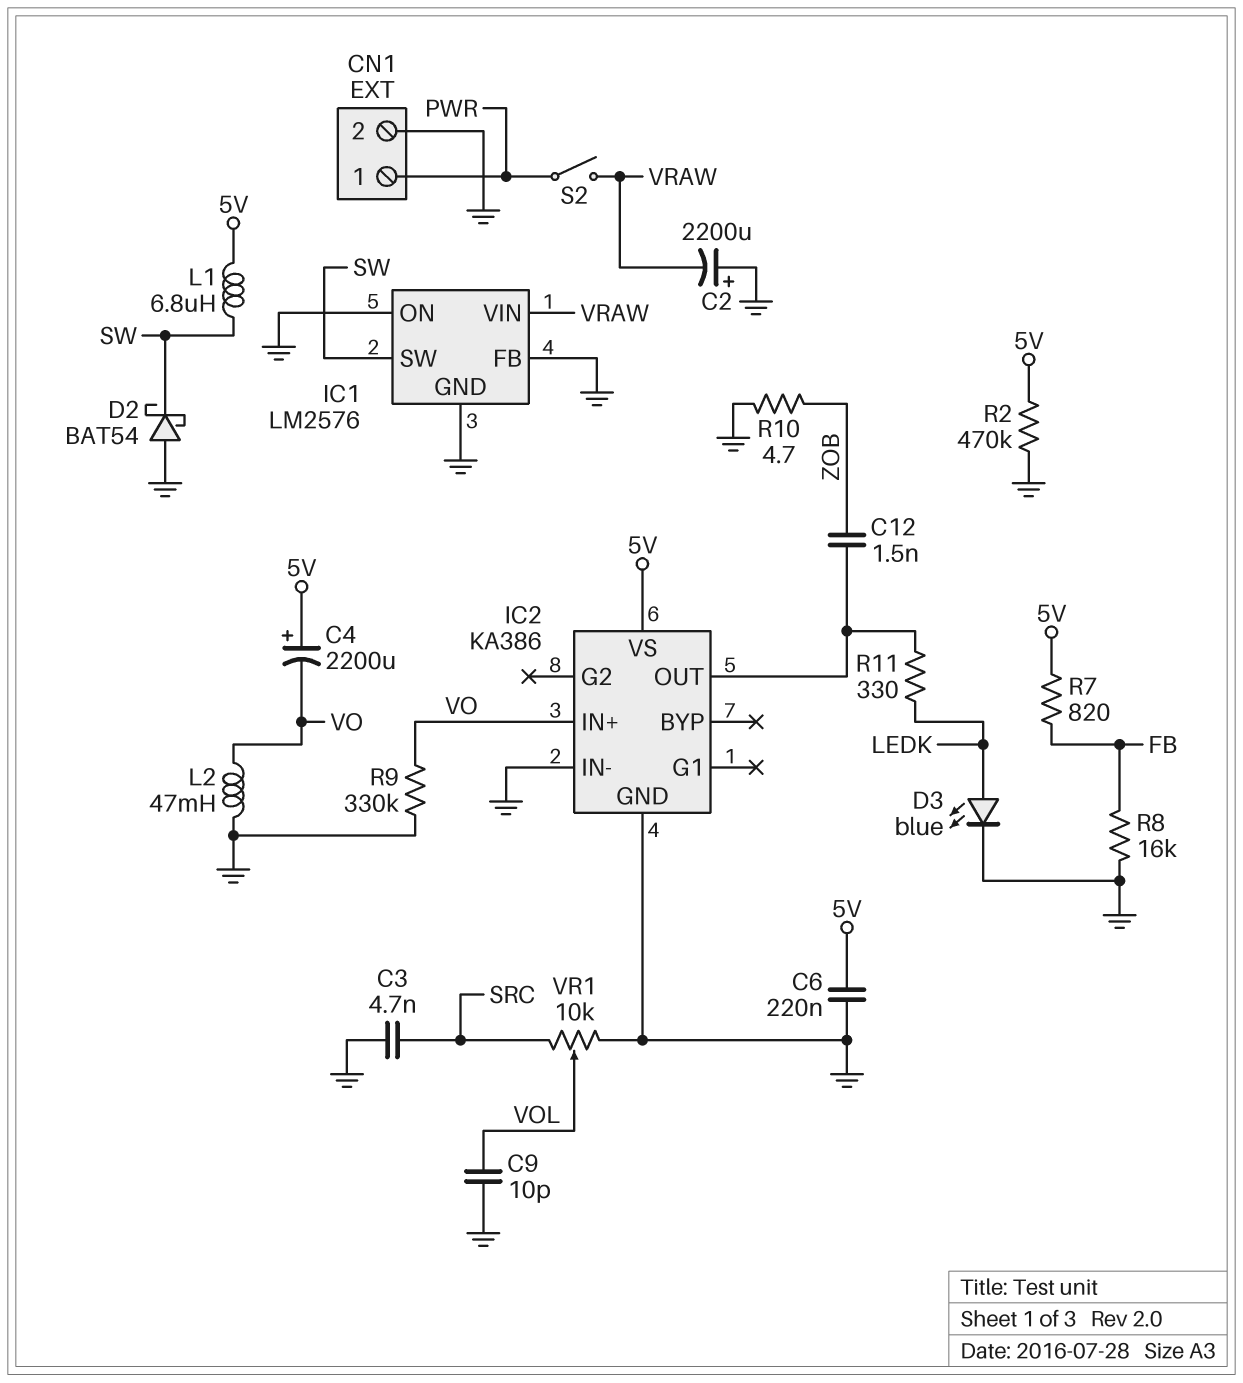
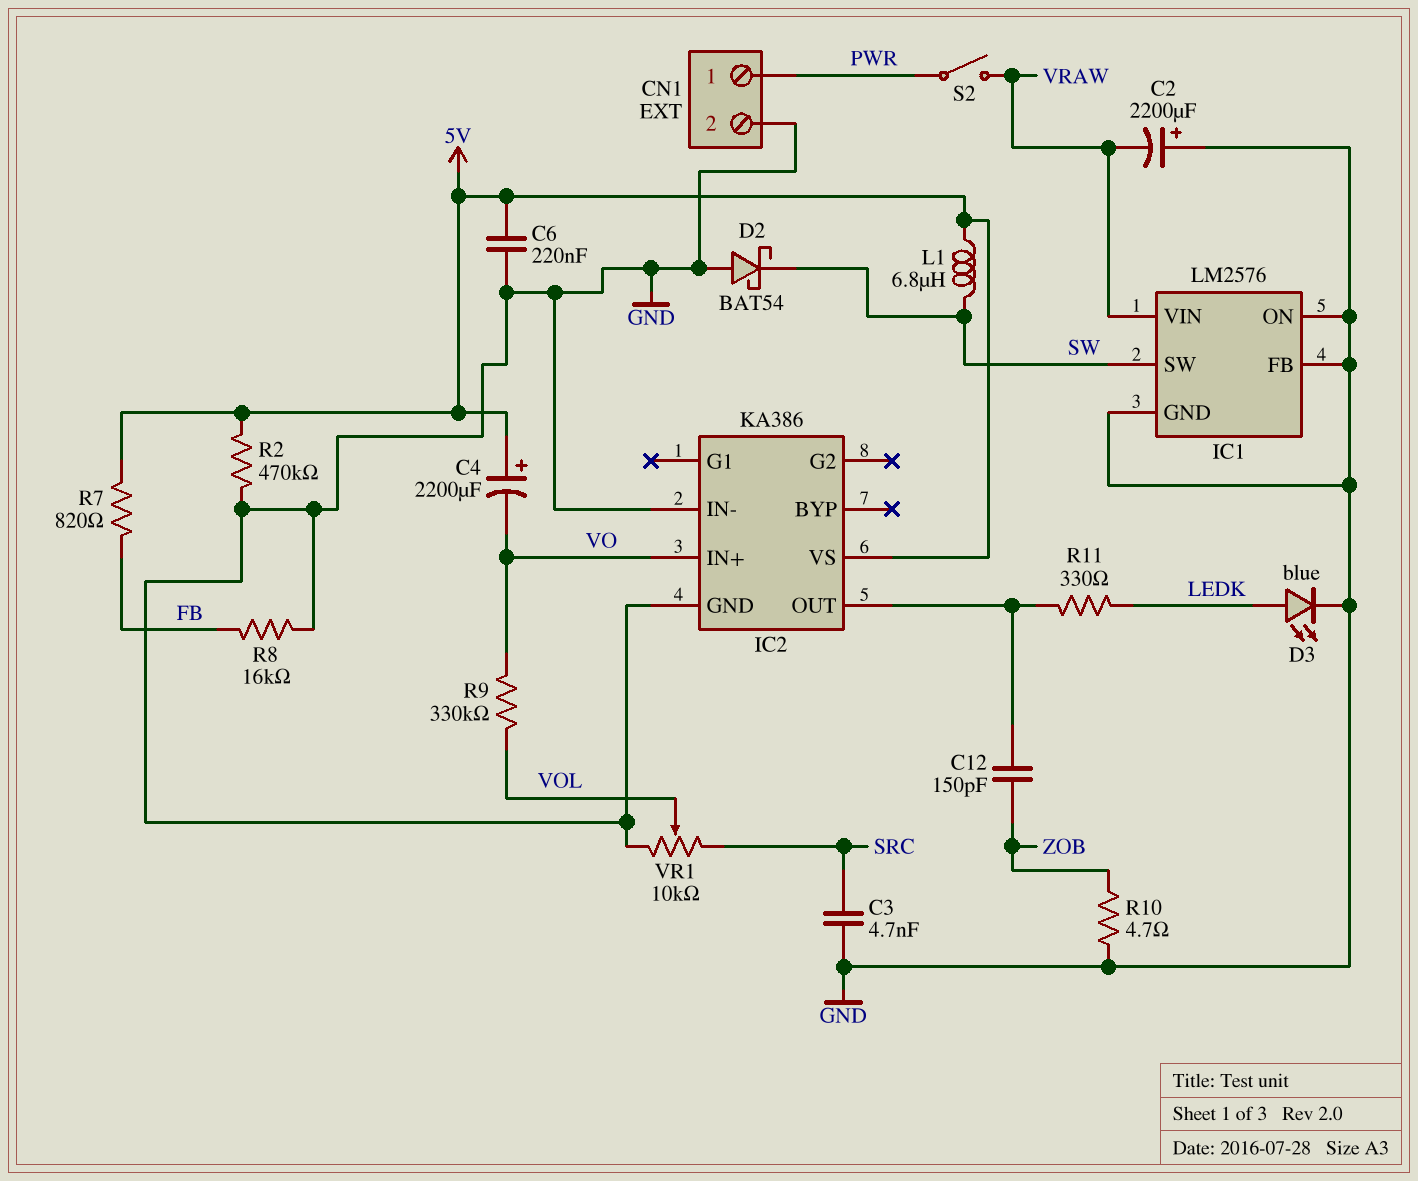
C9: 10pF (GND, VOL) -> none
C12: 1.5nF (IC2/OUT, ZOB) -> 150pF (IC2/OUT, ZOB)
L2: 47mH (GND, VO) -> none
R9: 330k (GND, VO) -> 330k (VO, VOL)

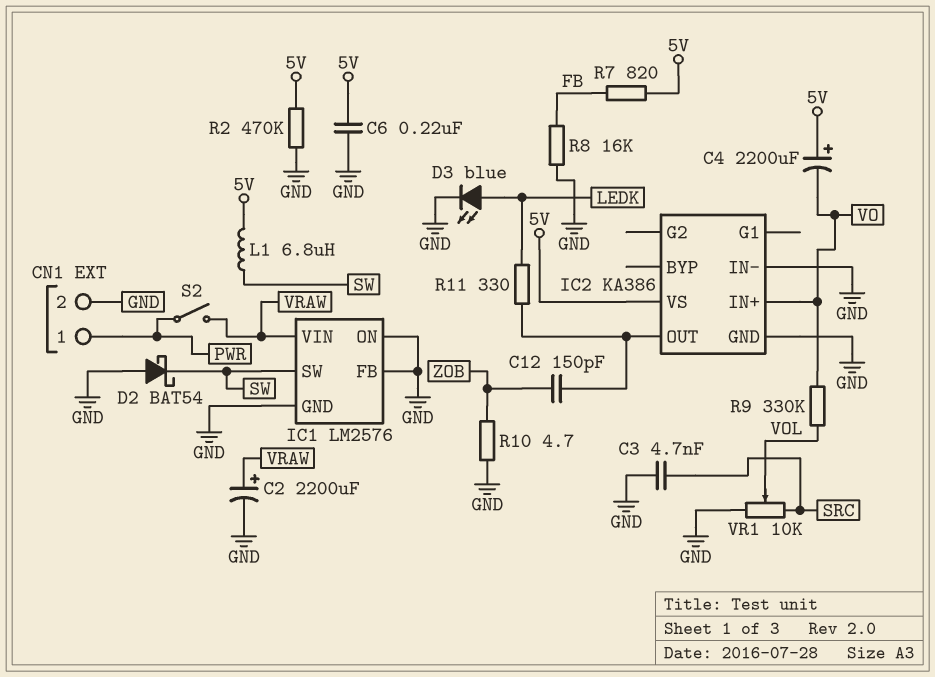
C2: 2200uF (plus GND, minus VRAW) -> 2200uF (plus VRAW, minus GND)

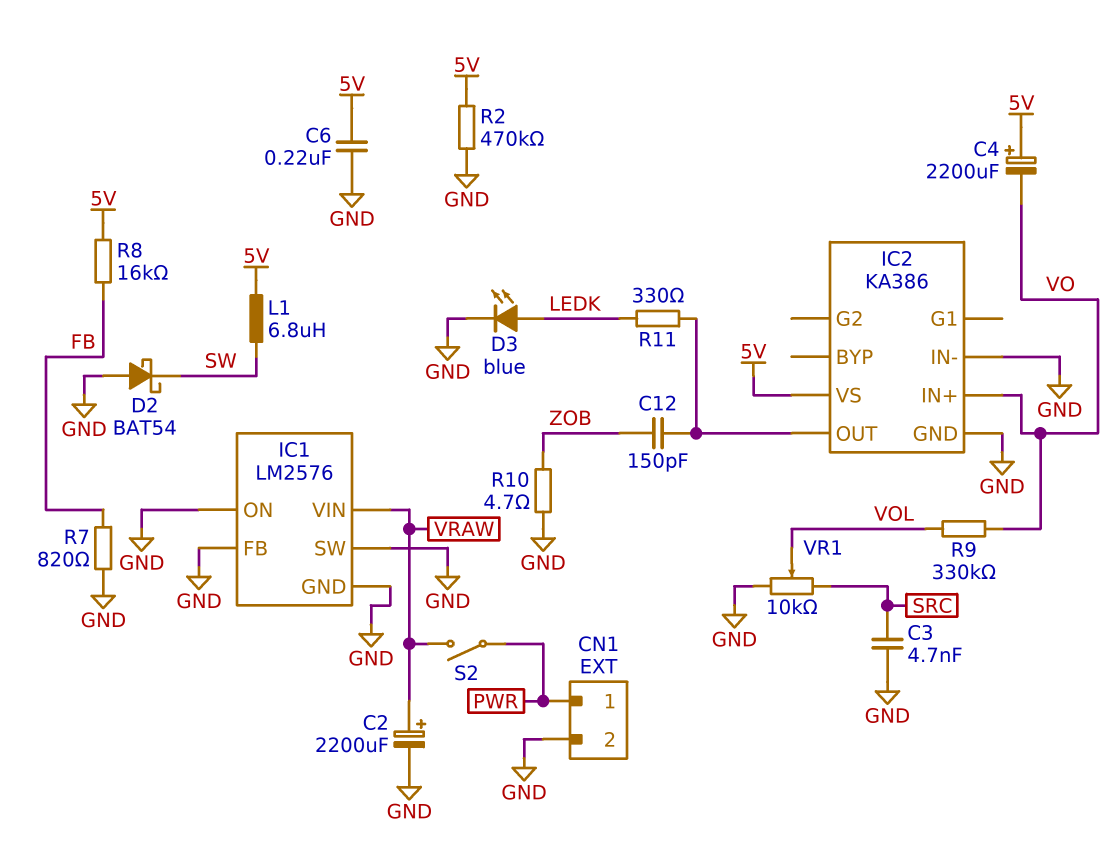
IC1 pin SW: SW -> GND
R7: 820 (5V, FB) -> 820 (FB, GND)
R8: 16k (FB, GND) -> 16k (5V, FB)

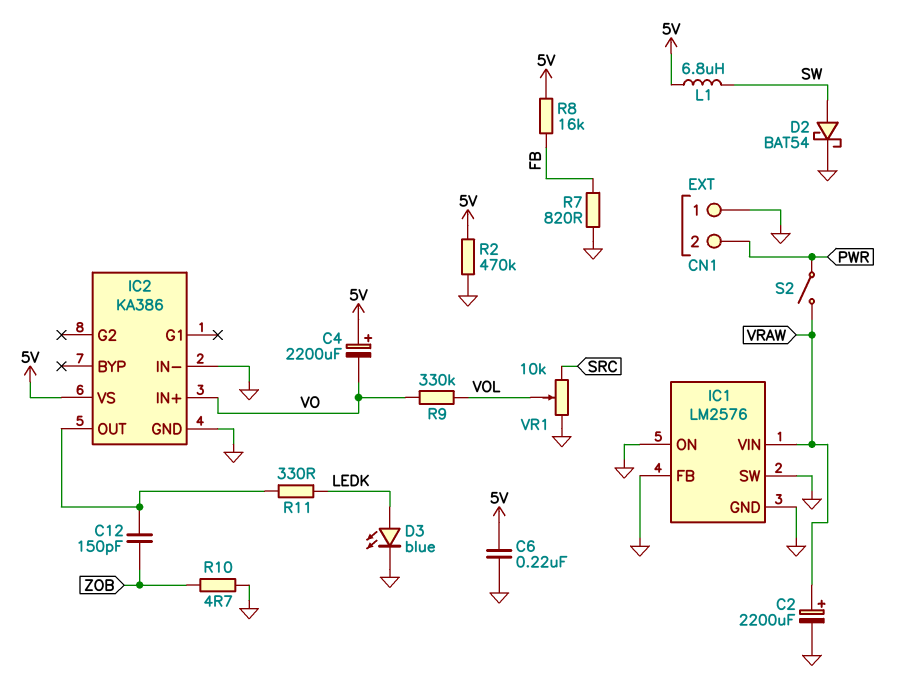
C3: 4.7nF (GND, SRC) -> none
CN1 pin 1: PWR -> GND
CN1 pin 2: GND -> PWR
D2: schottky BAT54 (A GND, K SW) -> schottky BAT54 (A SW, K GND)

